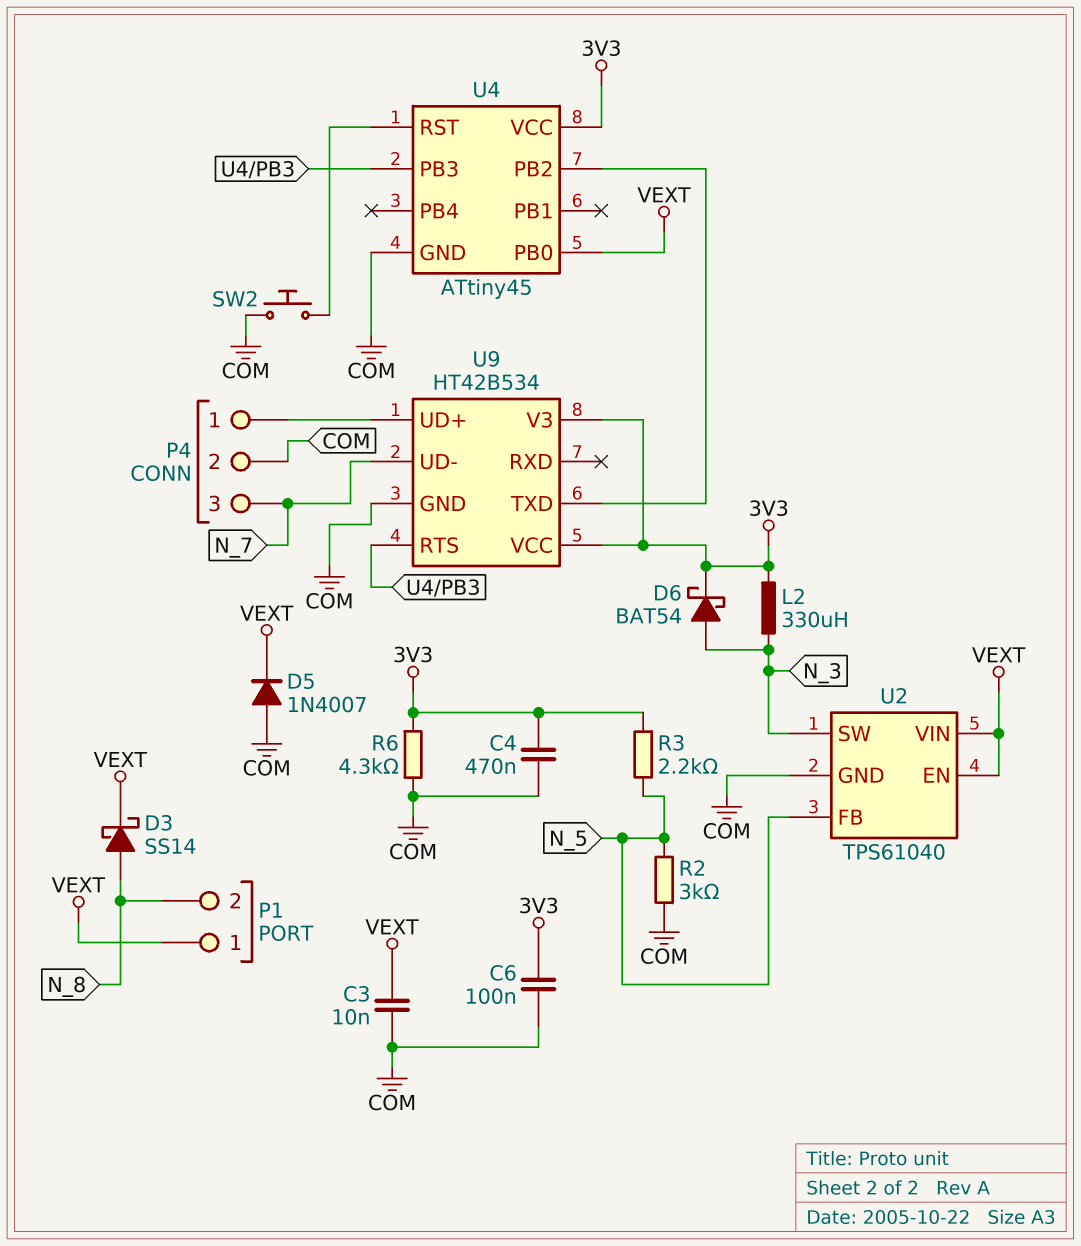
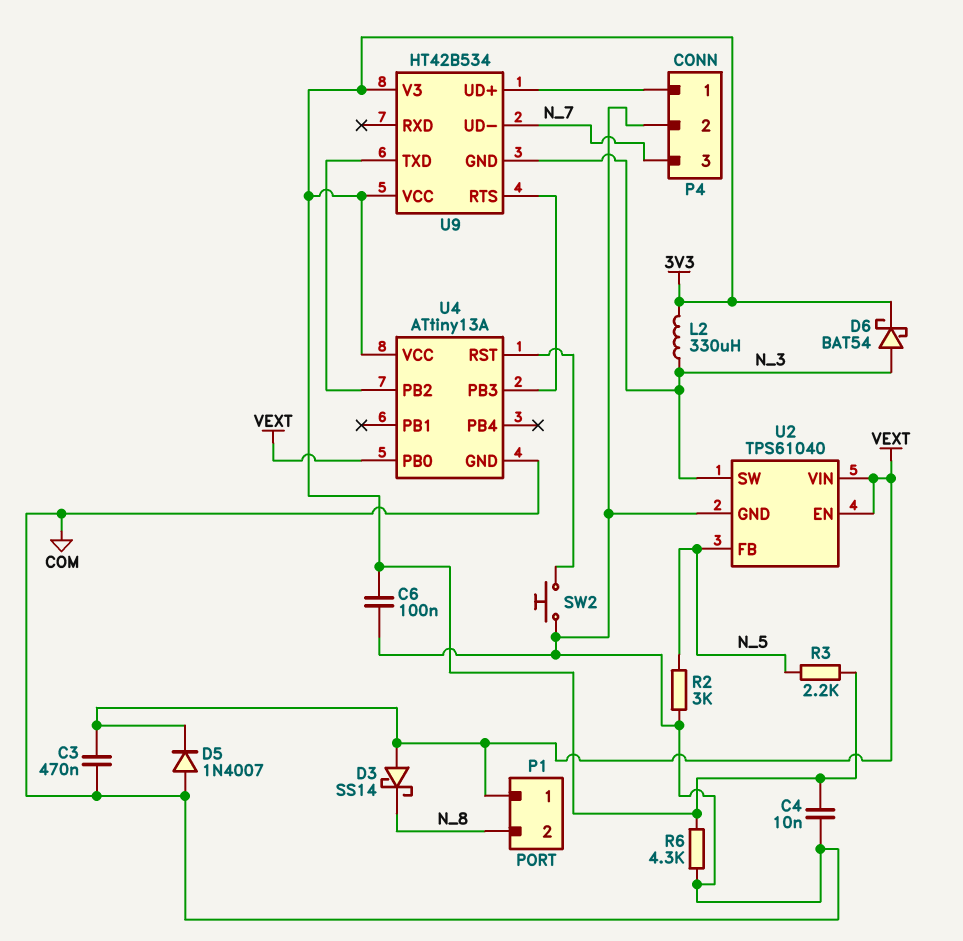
C3: 10nF (COM, VEXT) -> 470nF (COM, VEXT)
C4: 470nF (3V3, COM) -> 10nF (3V3, COM)
D3: schottky SS14 (A N_8, K VEXT) -> schottky SS14 (A VEXT, K N_8)
U4: ATtiny45 -> ATtiny13A
U9 pin GND: COM -> N_3

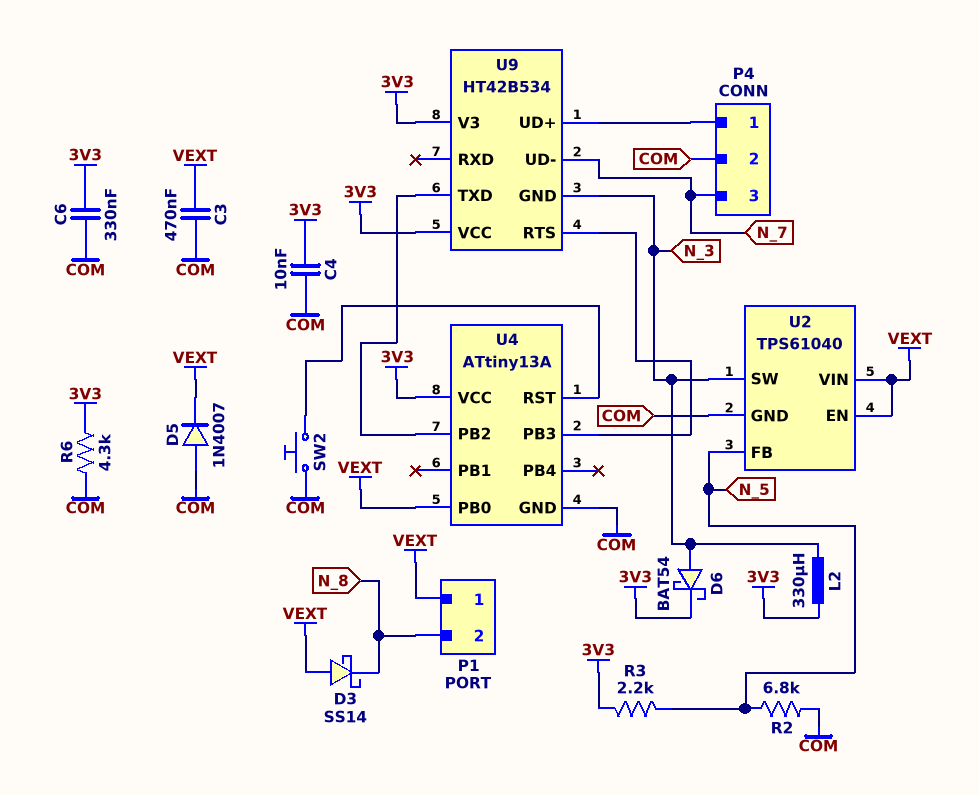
C6: 100nF (3V3, COM) -> 330nF (3V3, COM)
R2: 3k (COM, N_5) -> 6.8k (COM, N_5)

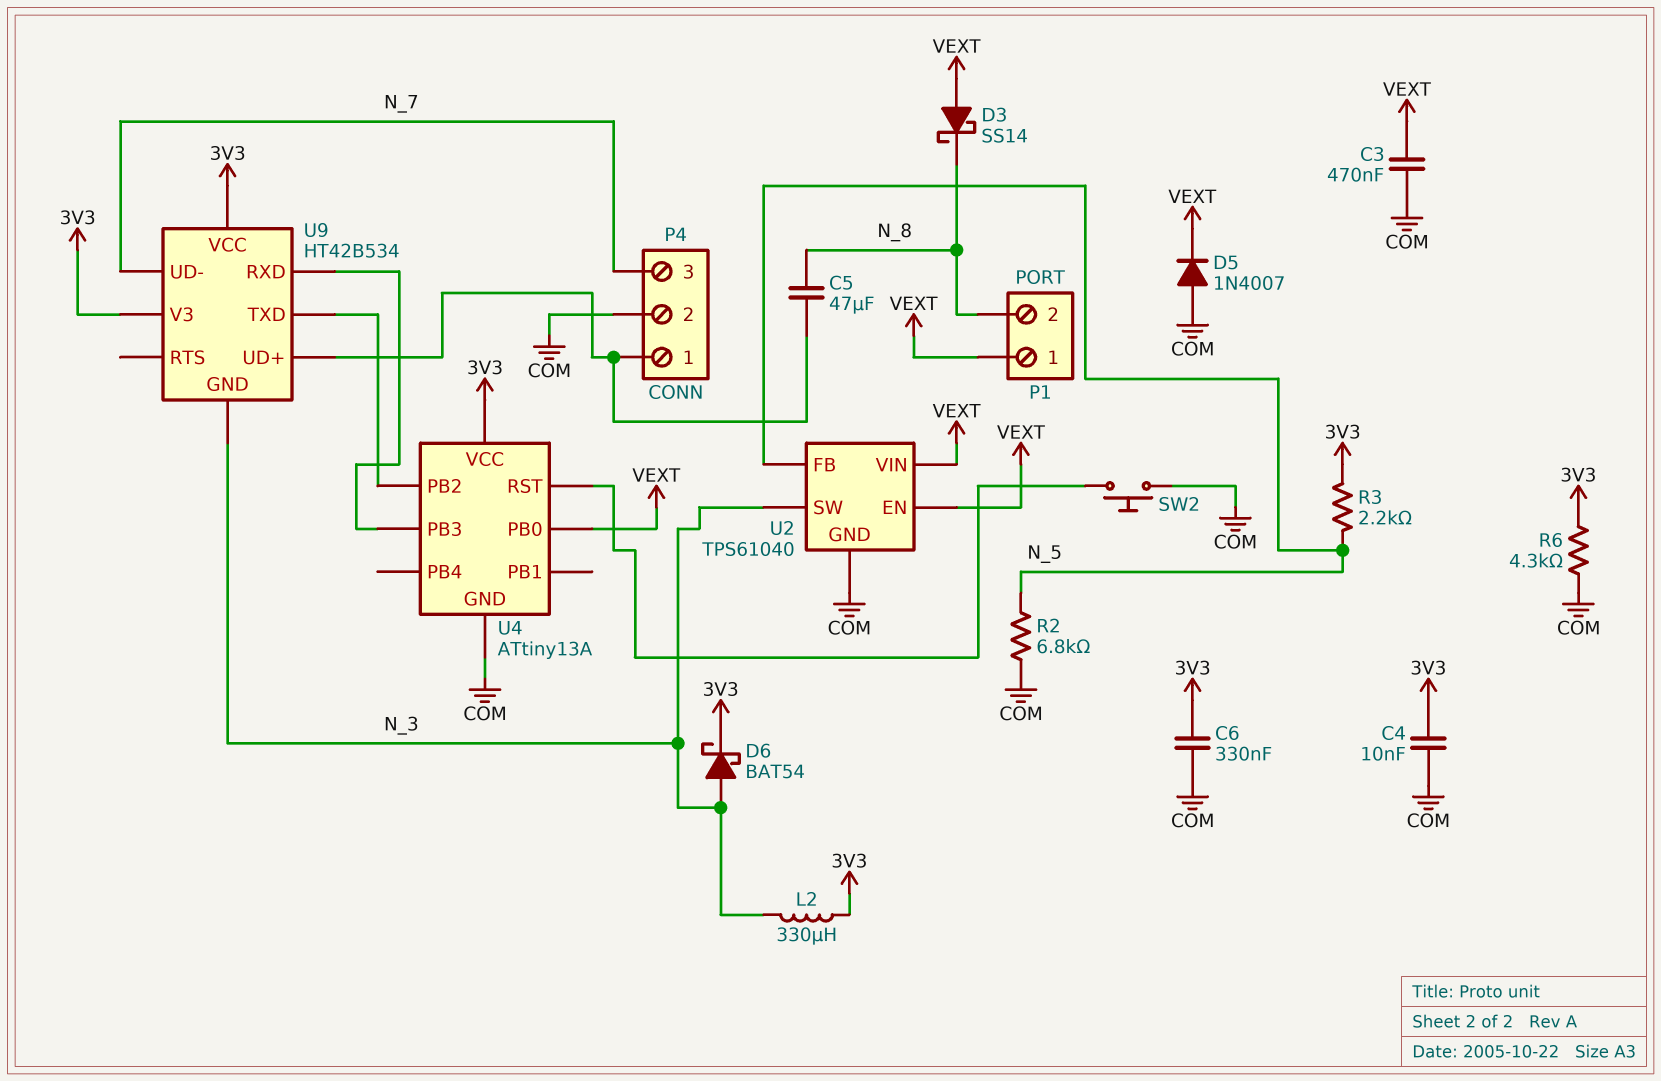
C5: none -> 47uF (N_8, P4/1)
U9 pin RTS: U4/PB3 -> none
U9 pin RXD: none -> U4/PB3

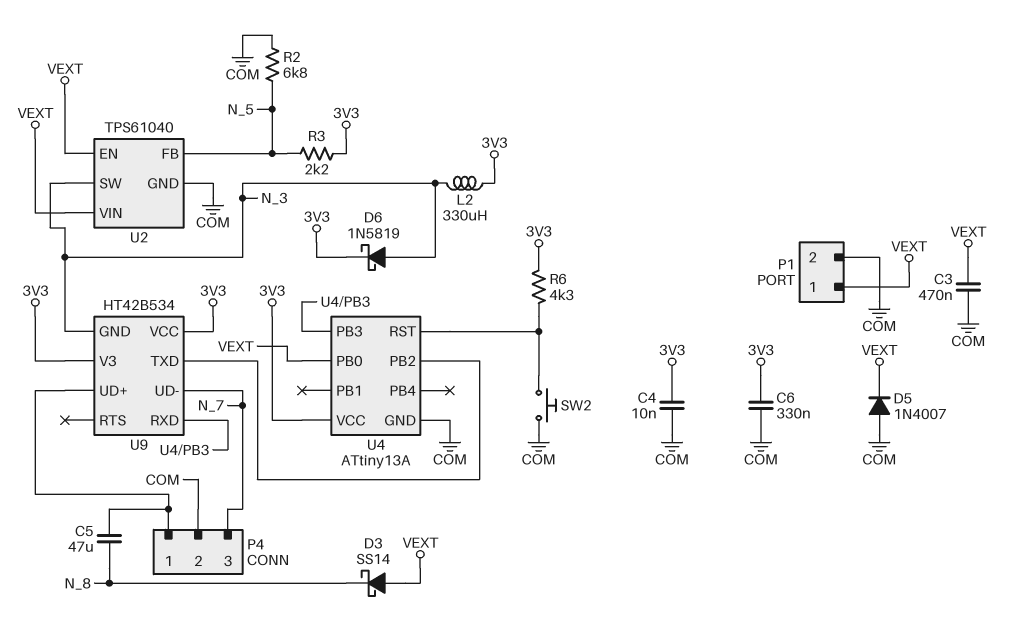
D6: schottky BAT54 (A N_3, K 3V3) -> schottky 1N5819 (A N_3, K 3V3)
P1 pin 2: N_8 -> COM
R6: 4.3k (3V3, COM) -> 4.3k (3V3, U4/RST)

